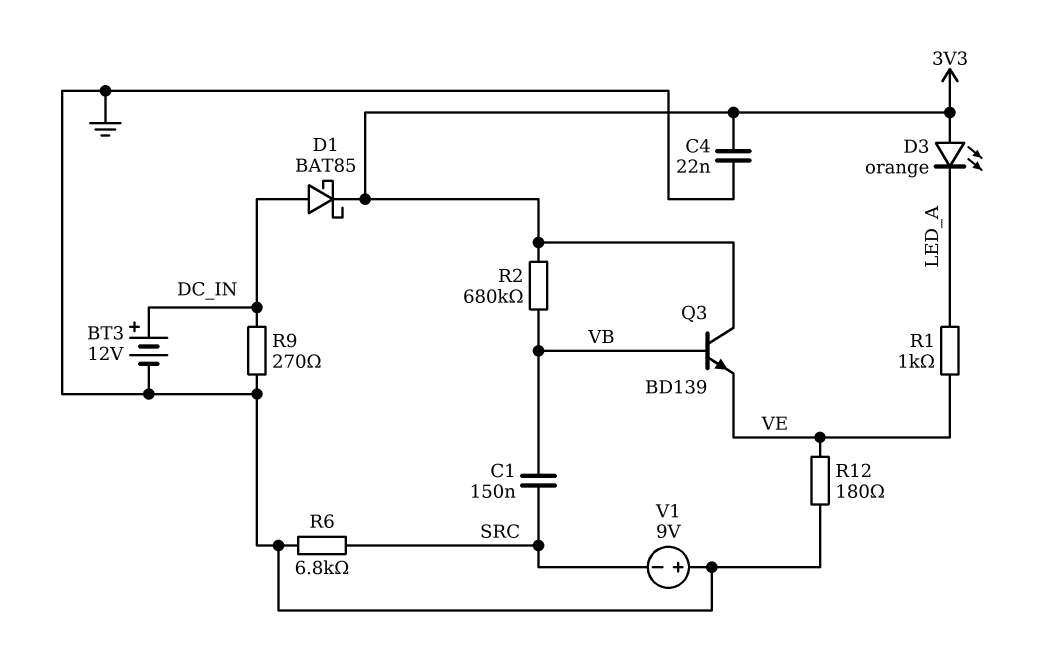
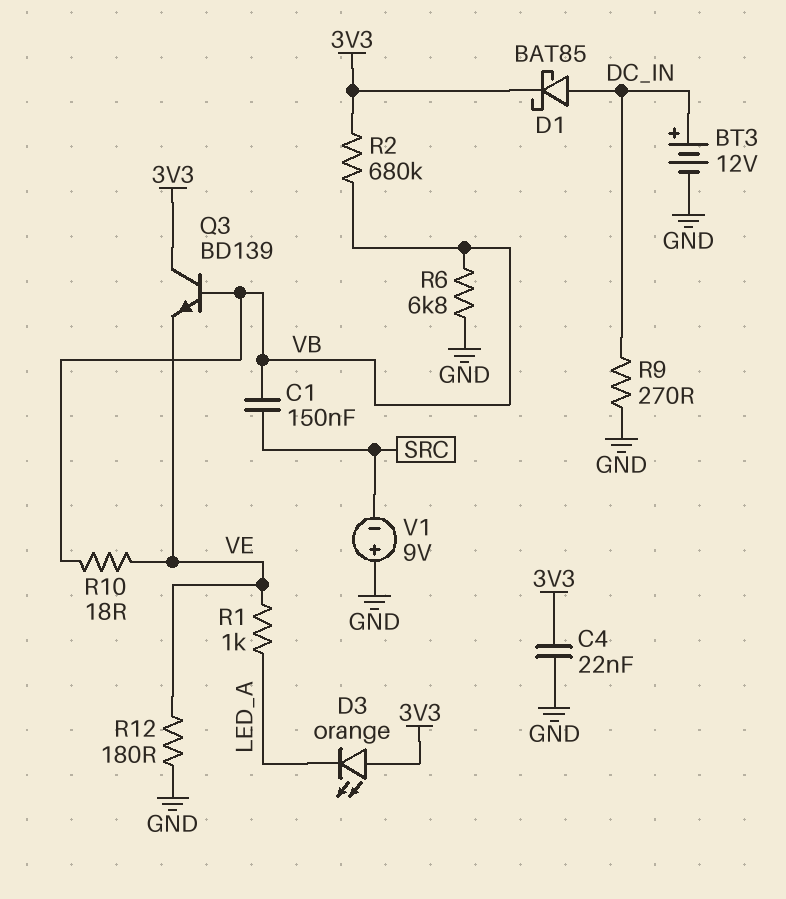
R6: 6.8k (GND, SRC) -> 6.8k (GND, VB)
R10: none -> 18 (VB, VE)

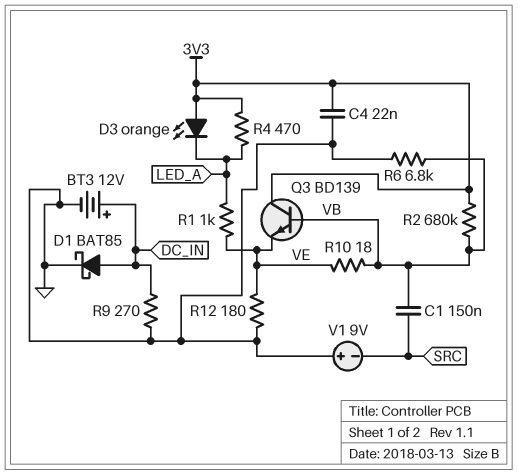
D1: schottky BAT85 (A DC_IN, K 3V3) -> schottky BAT85 (A DC_IN, K GND)
R4: none -> 470 (3V3, LED_A)

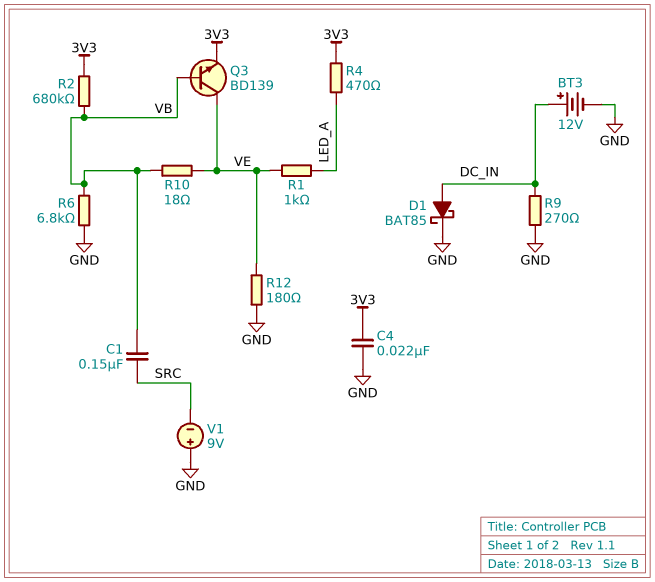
D3: LED orange (A 3V3, K LED_A) -> none
Q3: NPN BD139 (B VB, C 3V3, E VE) -> NPN BD139 (B VB, C VE, E 3V3)

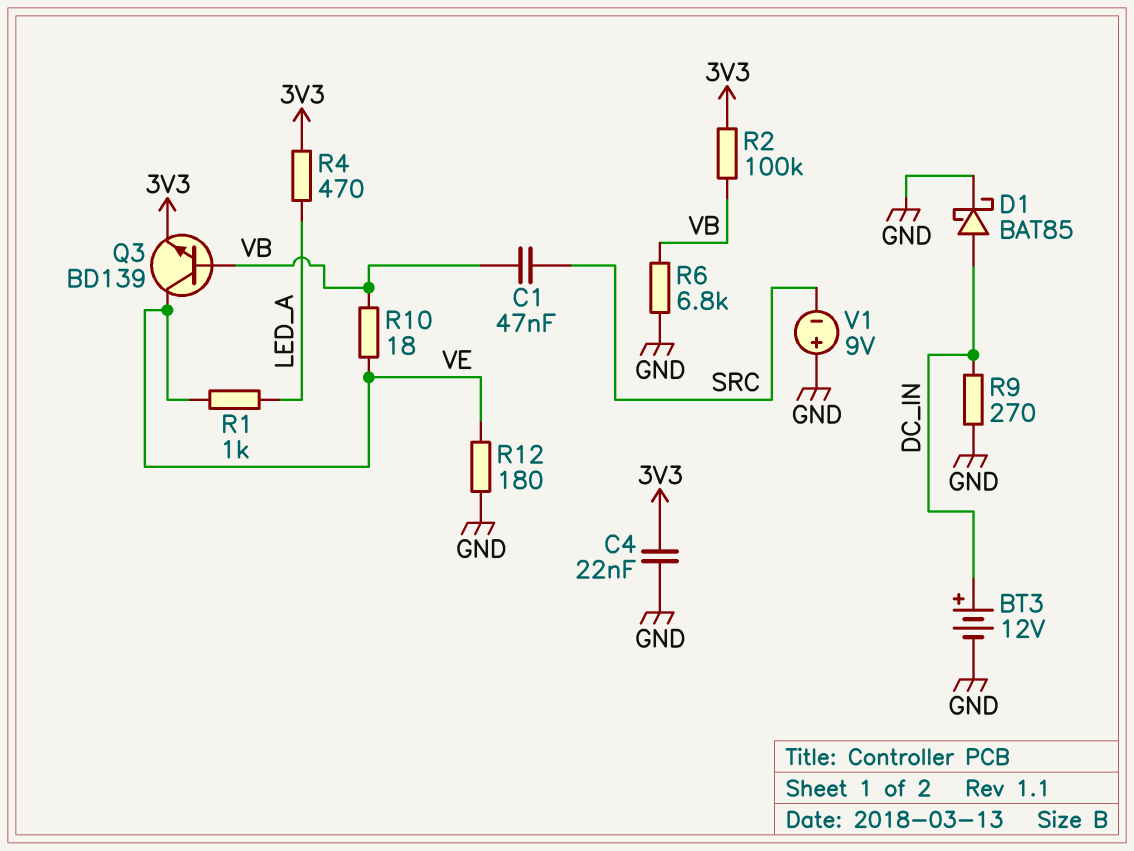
C1: 150nF (SRC, VB) -> 47nF (SRC, VB)
R2: 680k (3V3, VB) -> 100k (3V3, VB)

